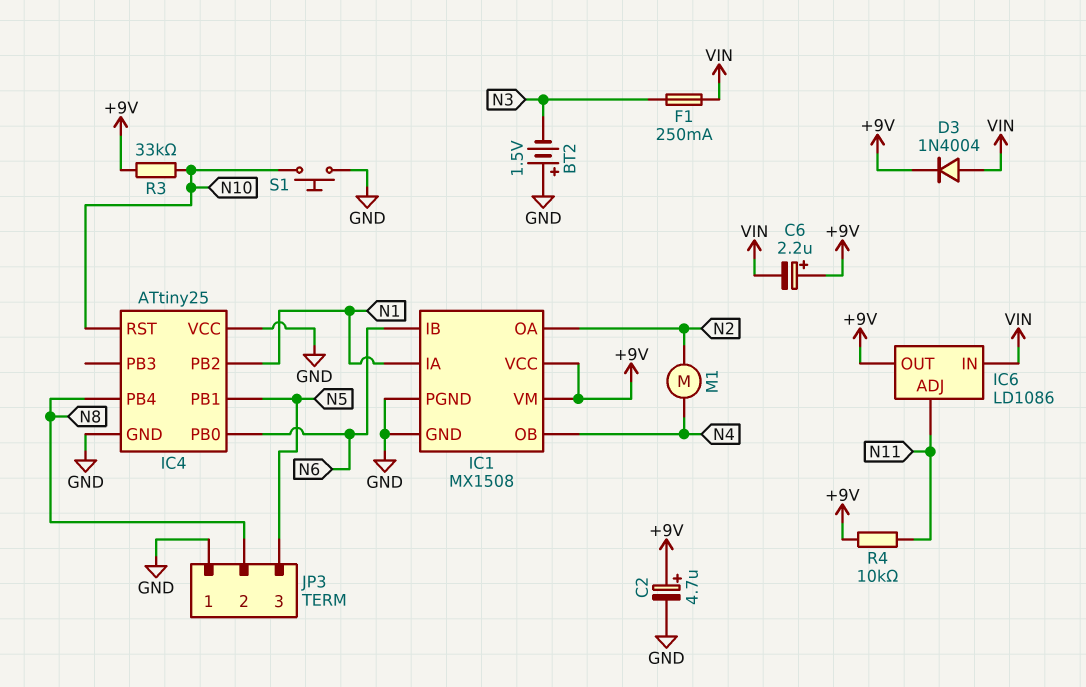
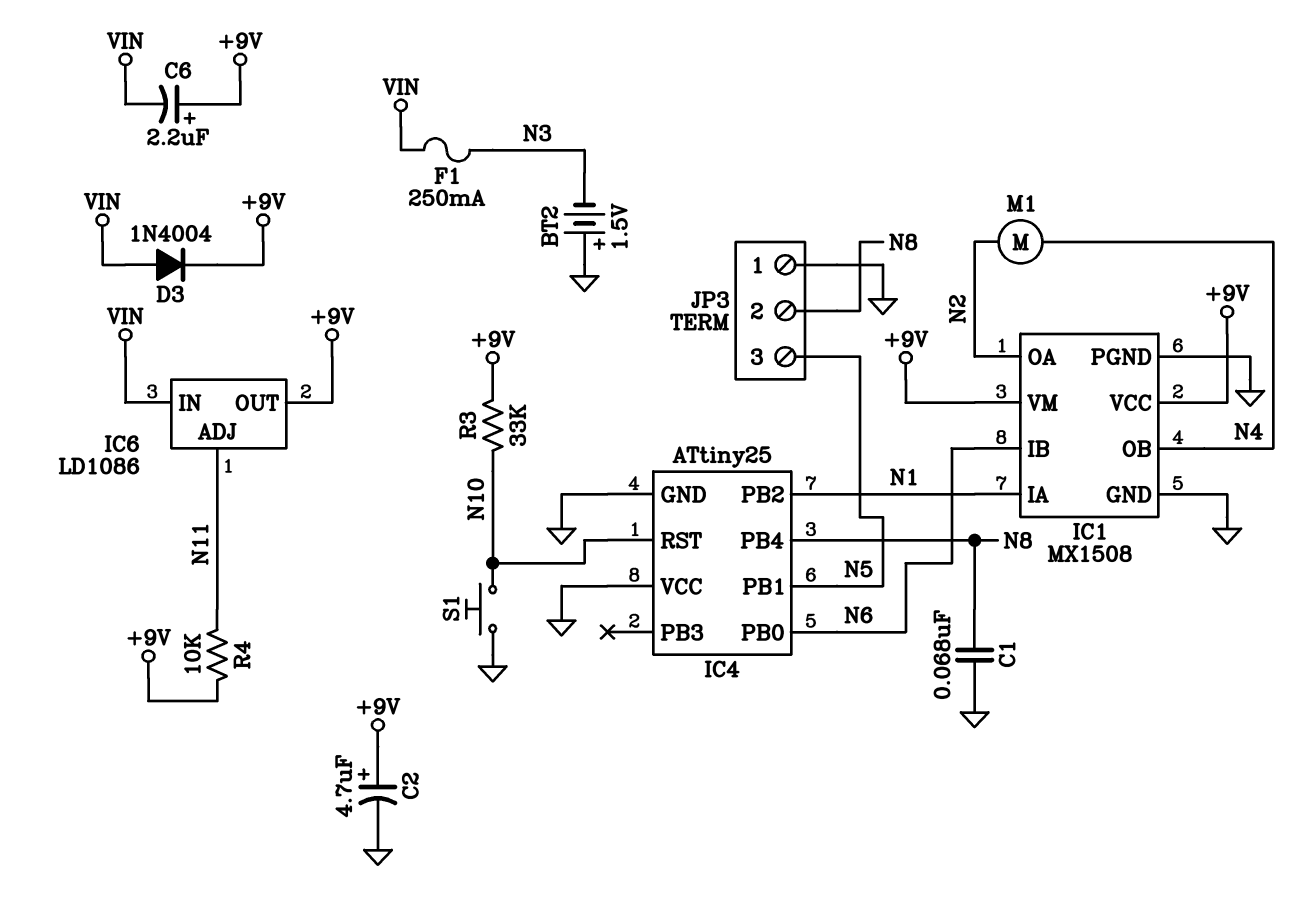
C1: none -> 68nF (GND, N8)

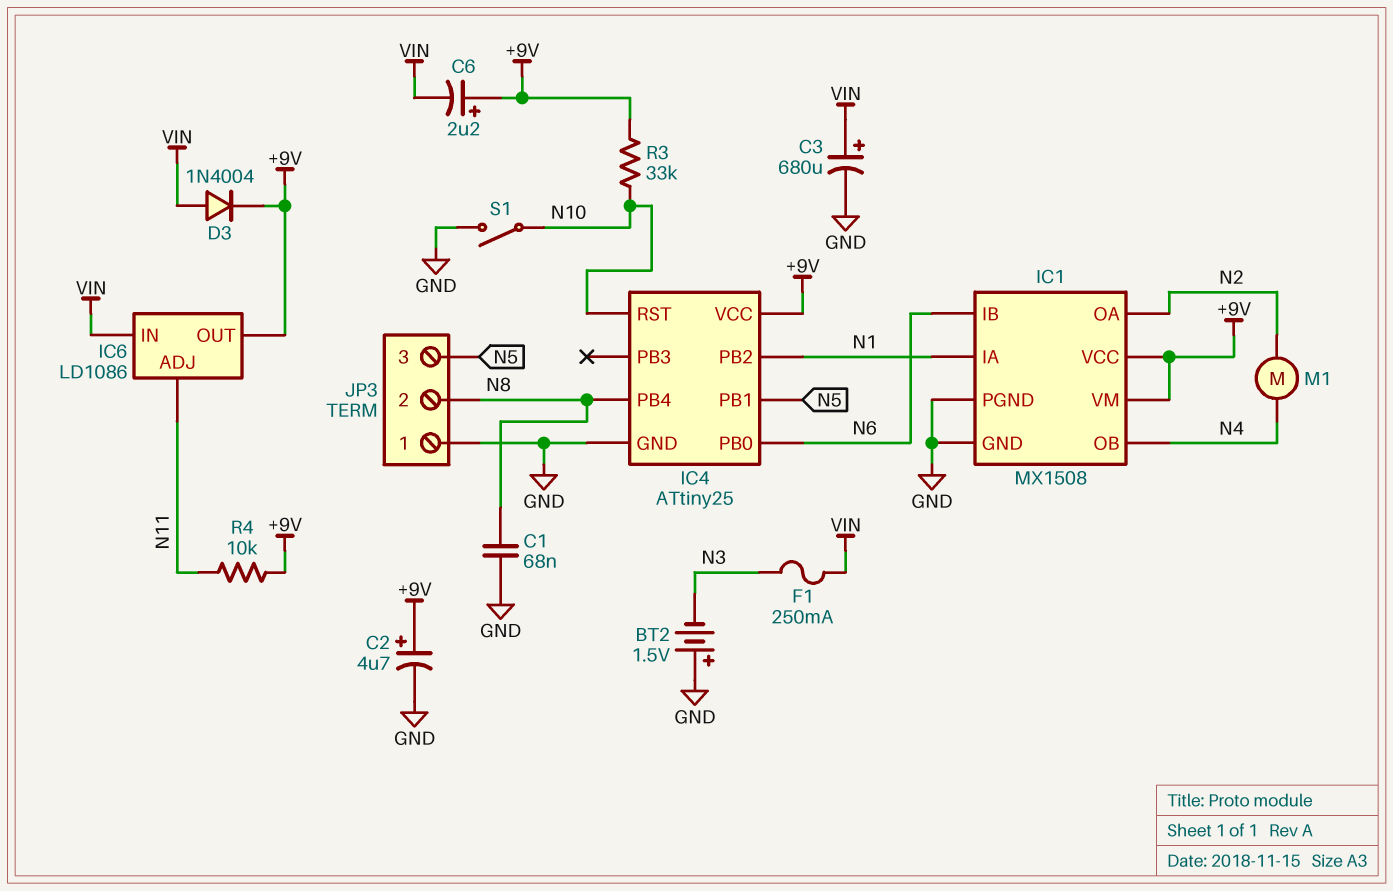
C3: none -> 680uF (plus VIN, minus GND)
IC4 pin VCC: GND -> +9V
S1: button (GND, N10) -> switch (GND, N10)

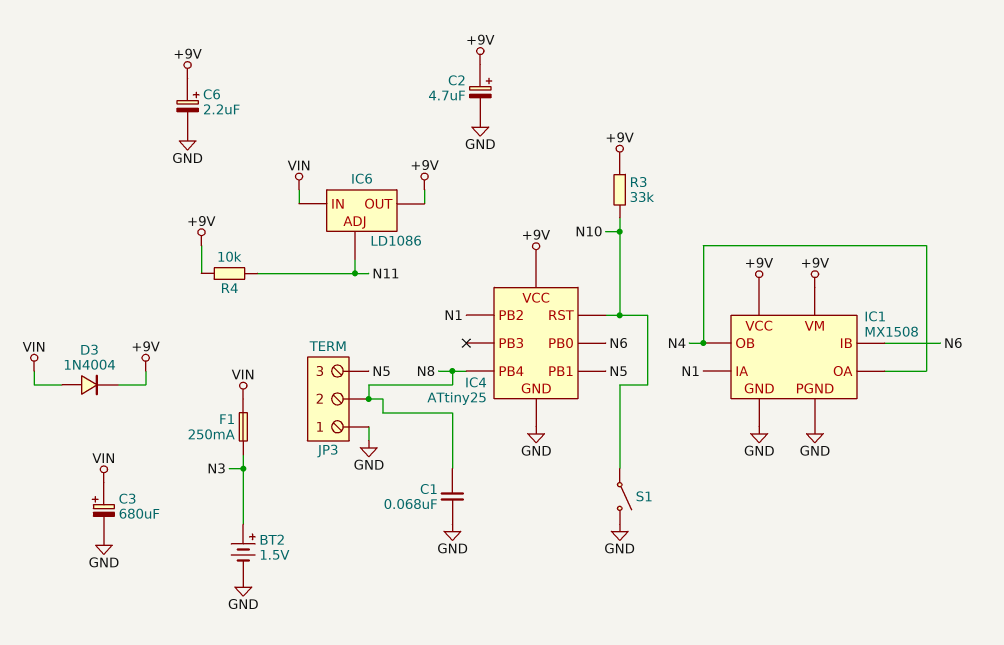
BT2: 1.5V (plus GND, minus N3) -> 1.5V (plus N3, minus GND)
C6: 2.2uF (plus +9V, minus VIN) -> 2.2uF (plus +9V, minus GND)
IC1 pin OA: N2 -> N4
M1: motor (N2, N4) -> none

